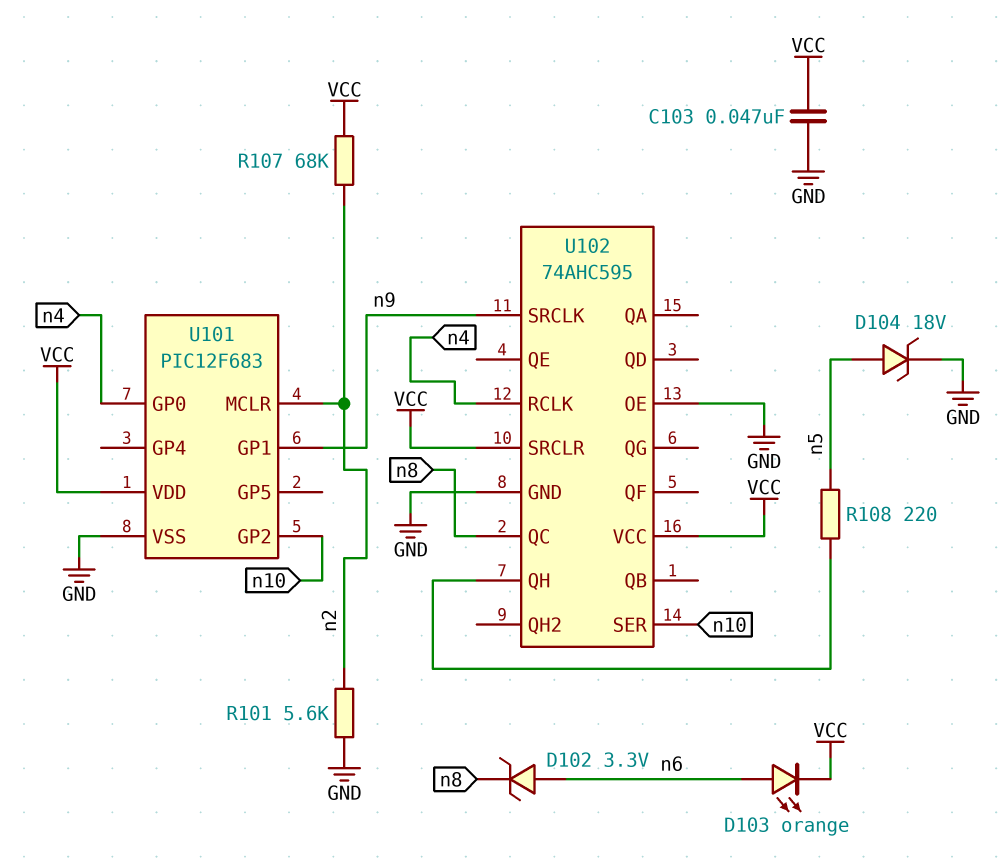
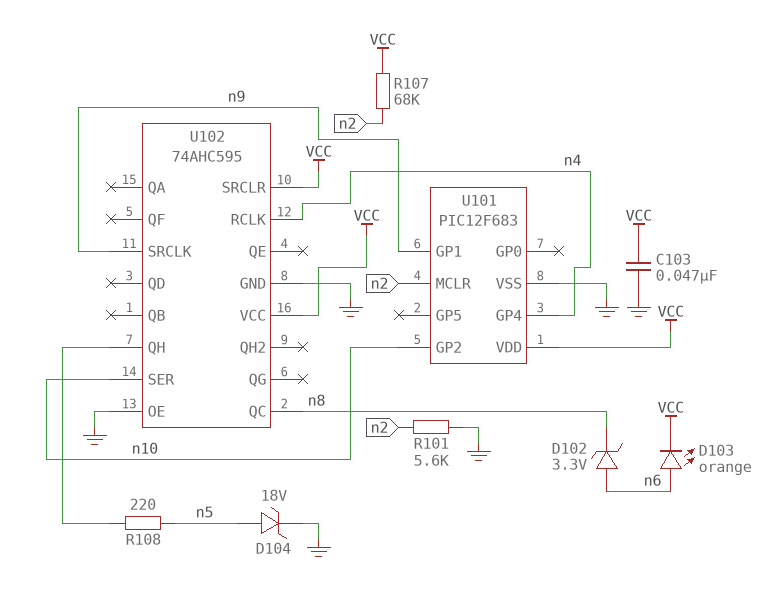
U101 pin GP0: n4 -> none
U101 pin GP4: none -> n4

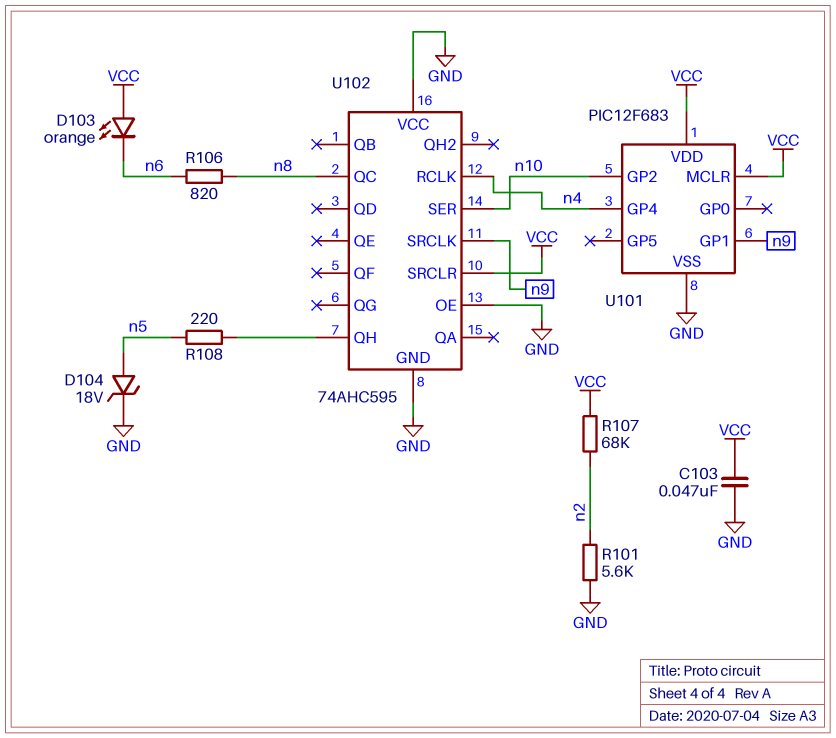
D102: zener 3.3V (A n6, K n8) -> none
D103: LED orange (A n6, K VCC) -> LED orange (A VCC, K n6)
R106: none -> 820 (n6, n8)
U101 pin MCLR: n2 -> VCC
U102 pin VCC: VCC -> GND

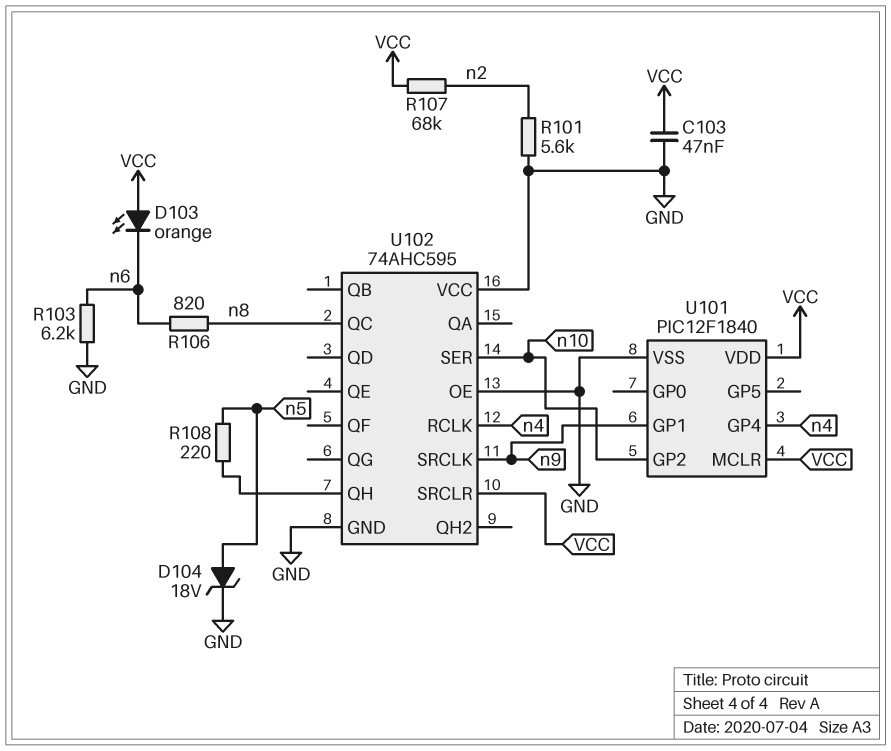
R103: none -> 6.2k (GND, n6)
U101: PIC12F683 -> PIC12F1840

